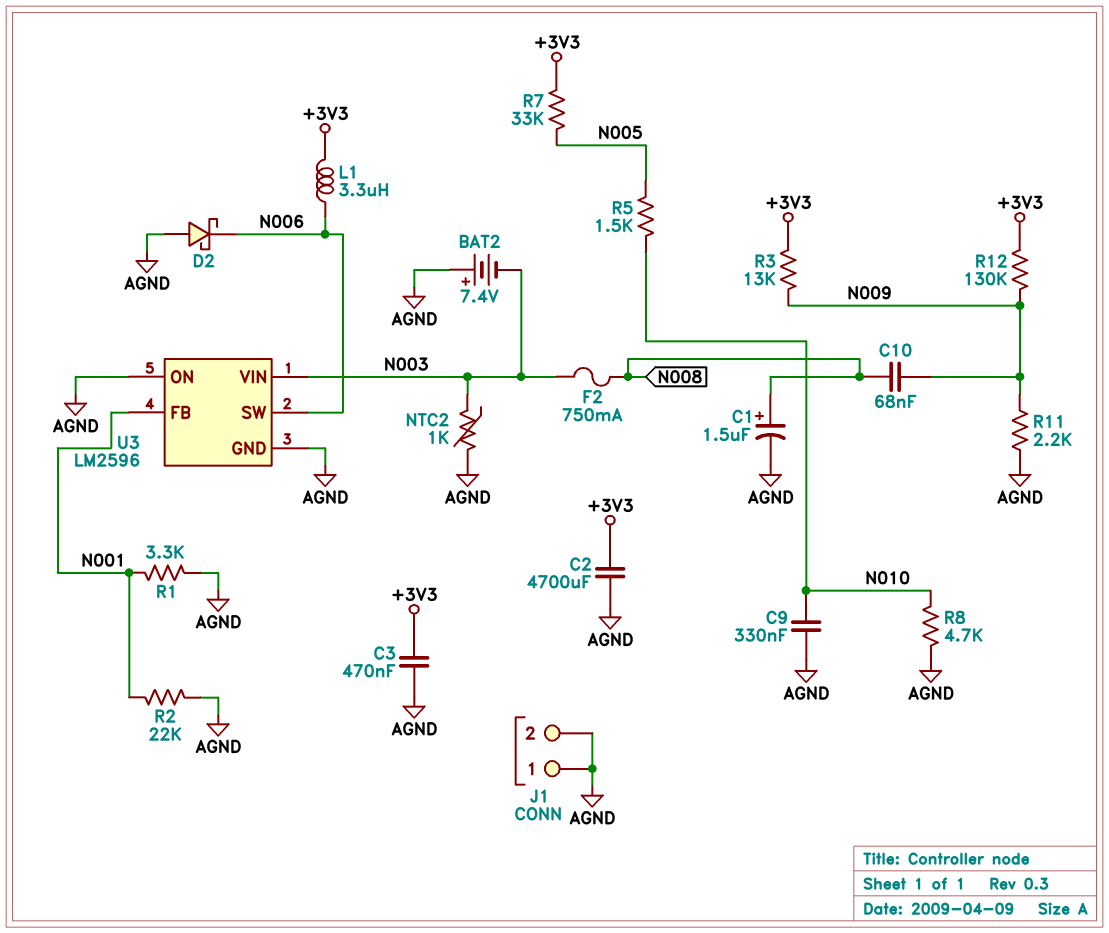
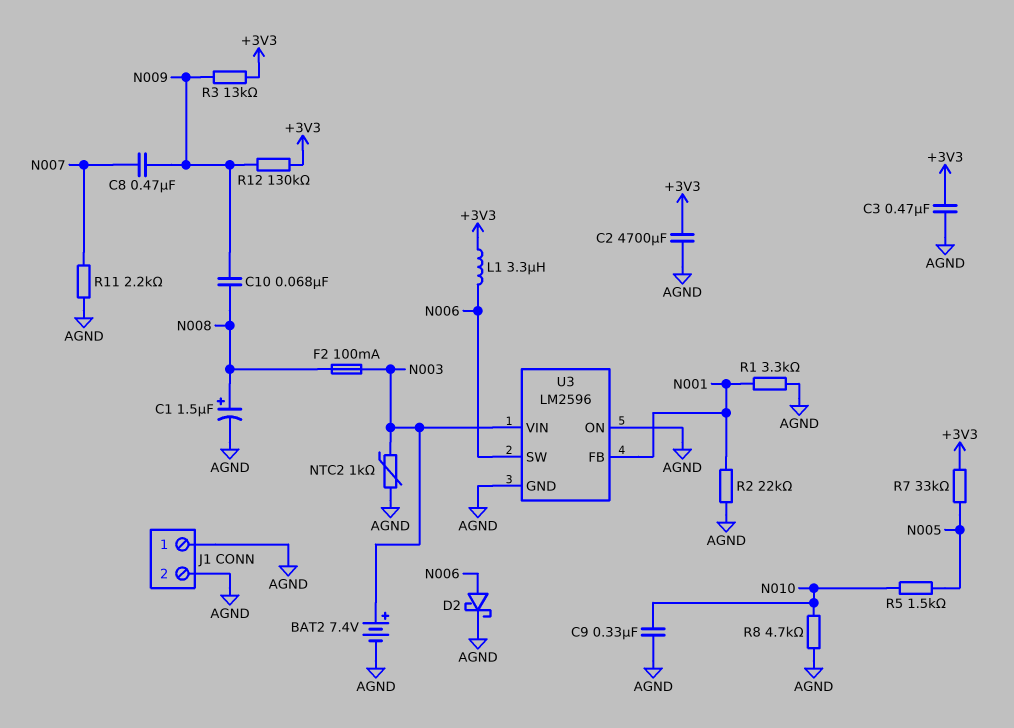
BAT2: 7.4V (plus AGND, minus N003) -> 7.4V (plus N003, minus AGND)
C8: none -> 470nF (N007, N009)
D2: schottky (A AGND, K N006) -> schottky (A N006, K AGND)
F2: 750mA (N003, N008) -> 100mA (N003, N008)
R11: 2.2k (AGND, N009) -> 2.2k (AGND, N007)

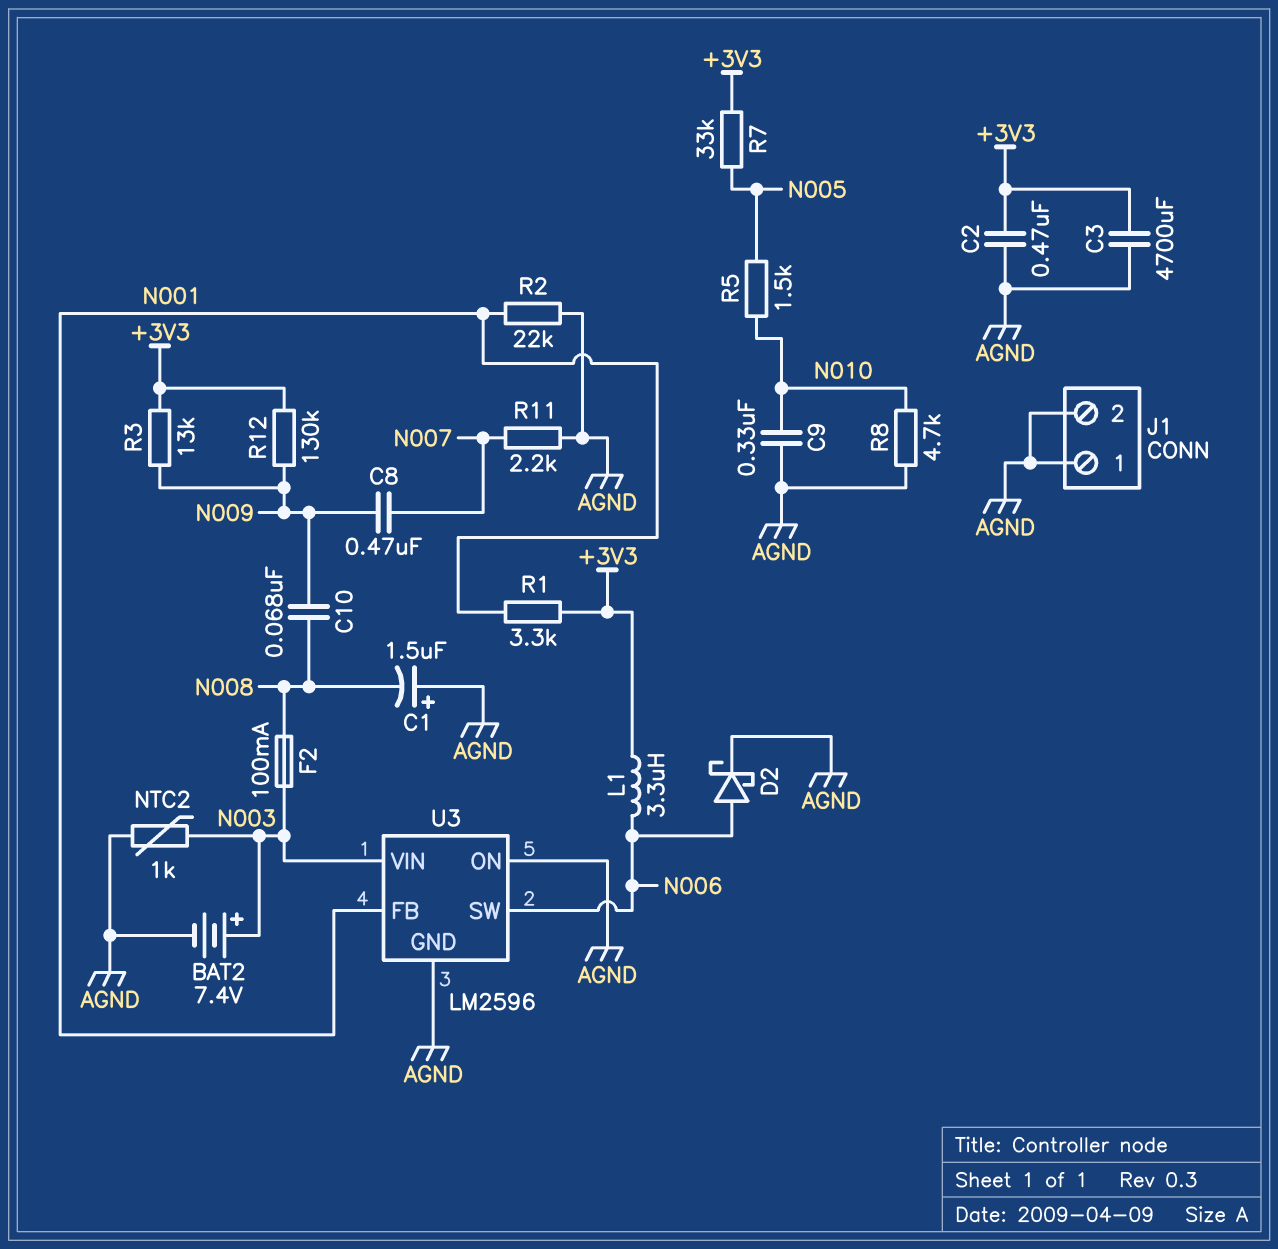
C1: 1.5uF (plus N008, minus AGND) -> 1.5uF (plus AGND, minus N008)
C2: 4700uF (+3V3, AGND) -> 470nF (+3V3, AGND)
C3: 470nF (+3V3, AGND) -> 4700uF (+3V3, AGND)
R1: 3.3k (AGND, N001) -> 3.3k (+3V3, N001)

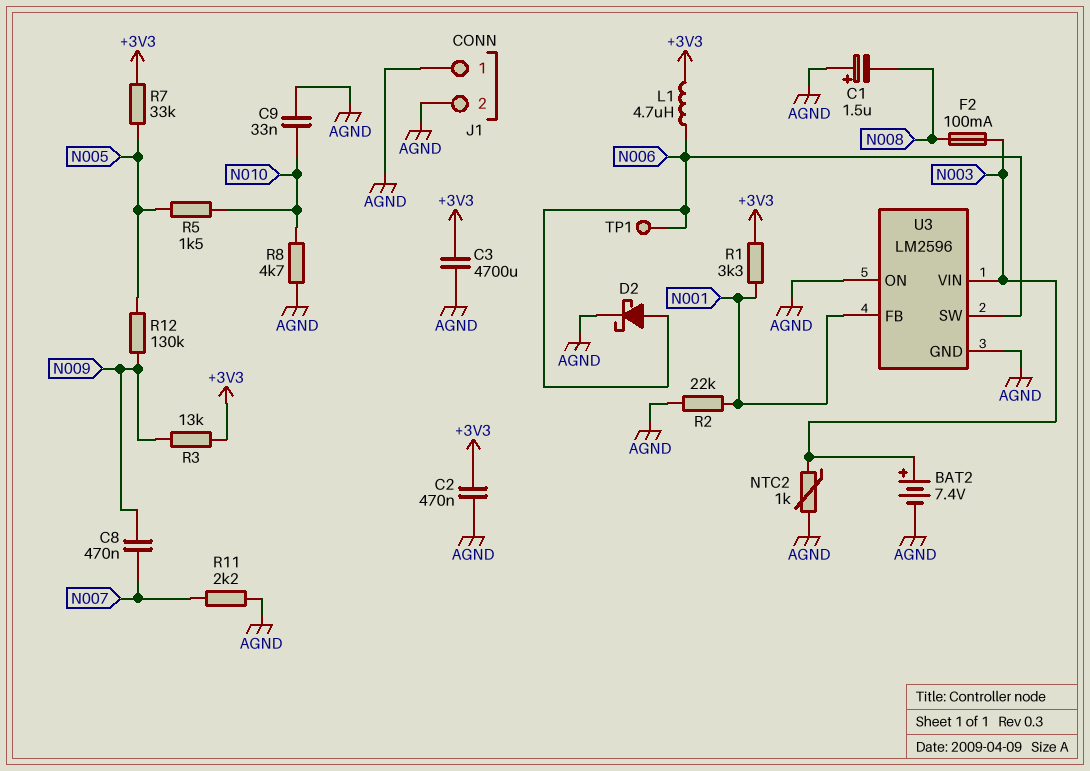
C9: 330nF (AGND, N010) -> 33nF (AGND, N010)
C10: 68nF (N008, N009) -> none
L1: 3.3uH (+3V3, N006) -> 4.7uH (+3V3, N006)
R12: 130k (+3V3, N009) -> 130k (N005, N009)
TP1: none -> test point (N006)

